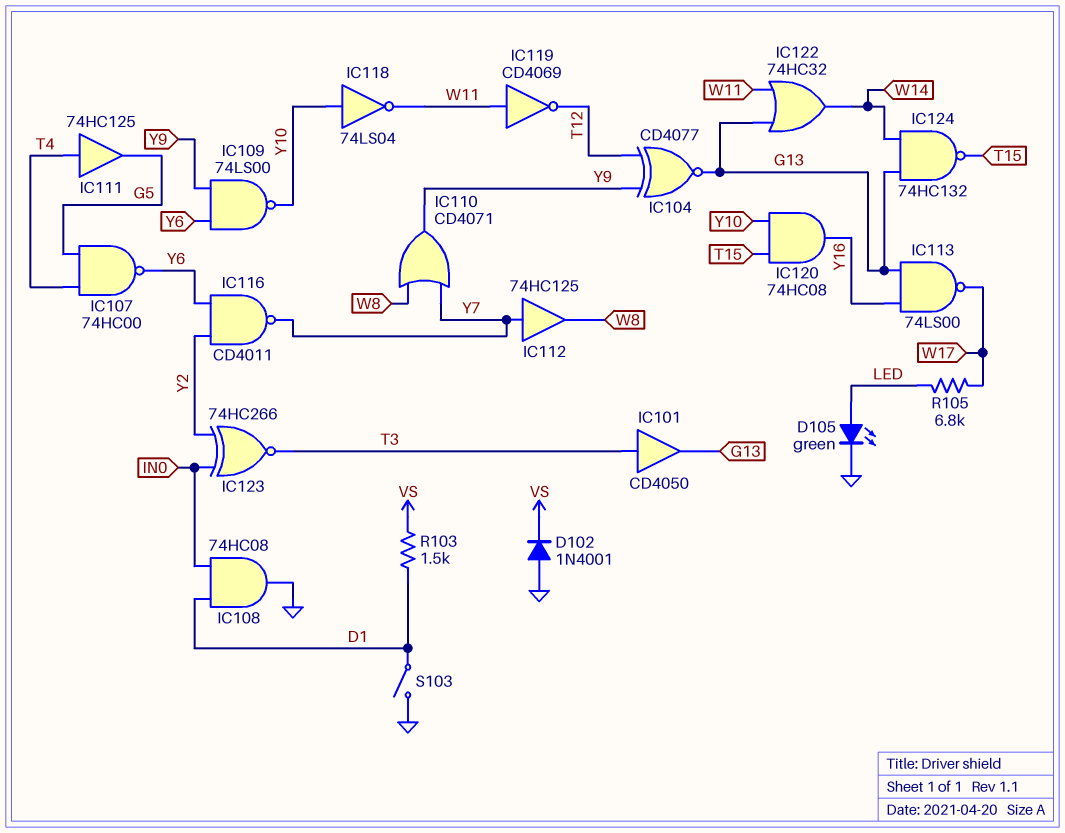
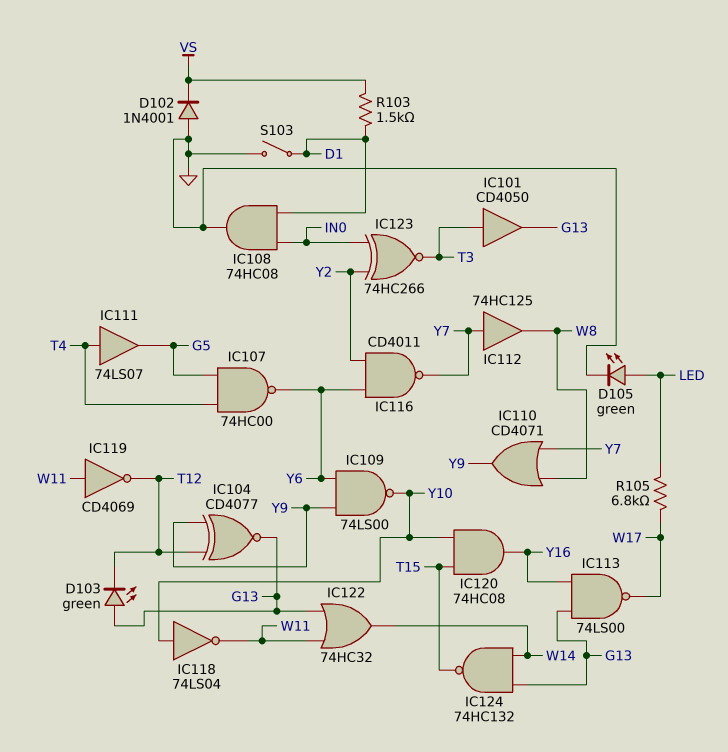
D103: none -> LED green (A G13, K T12)
IC111: buffer 74HC125 (in T4, out G5) -> buffer 74LS07 (in T4, out G5)

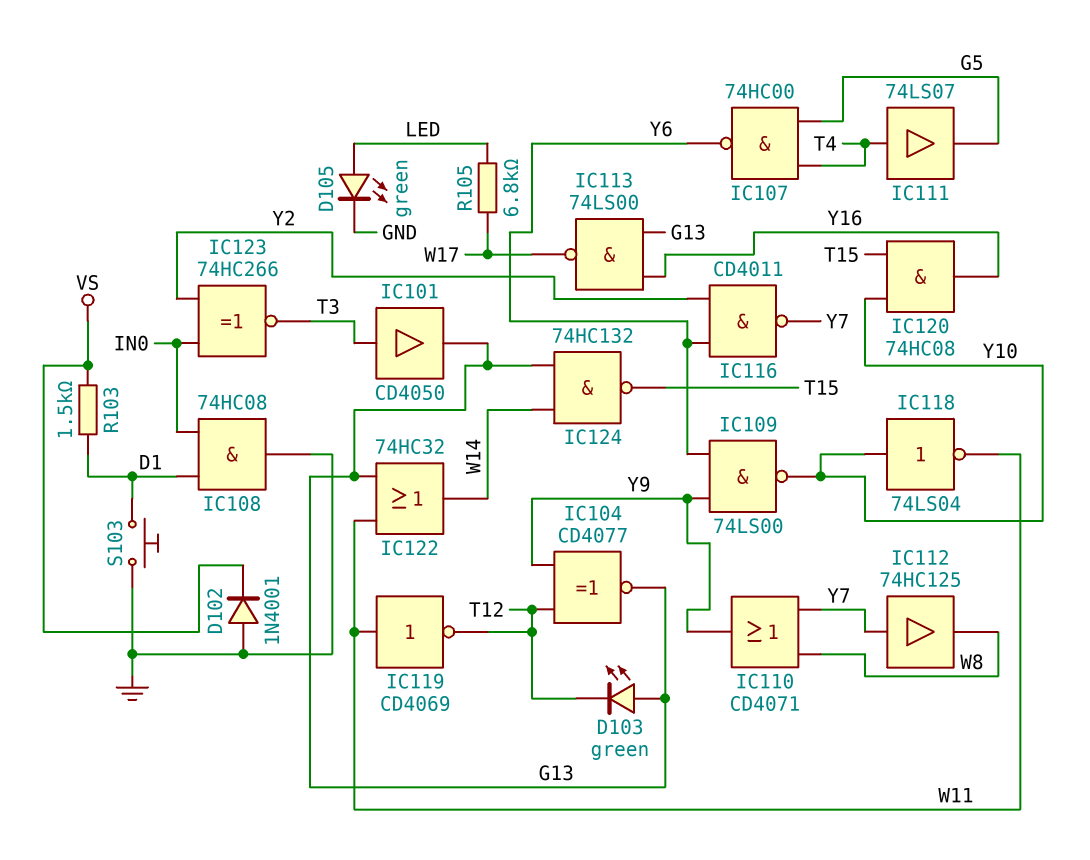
S103: switch (D1, GND) -> button (D1, GND)

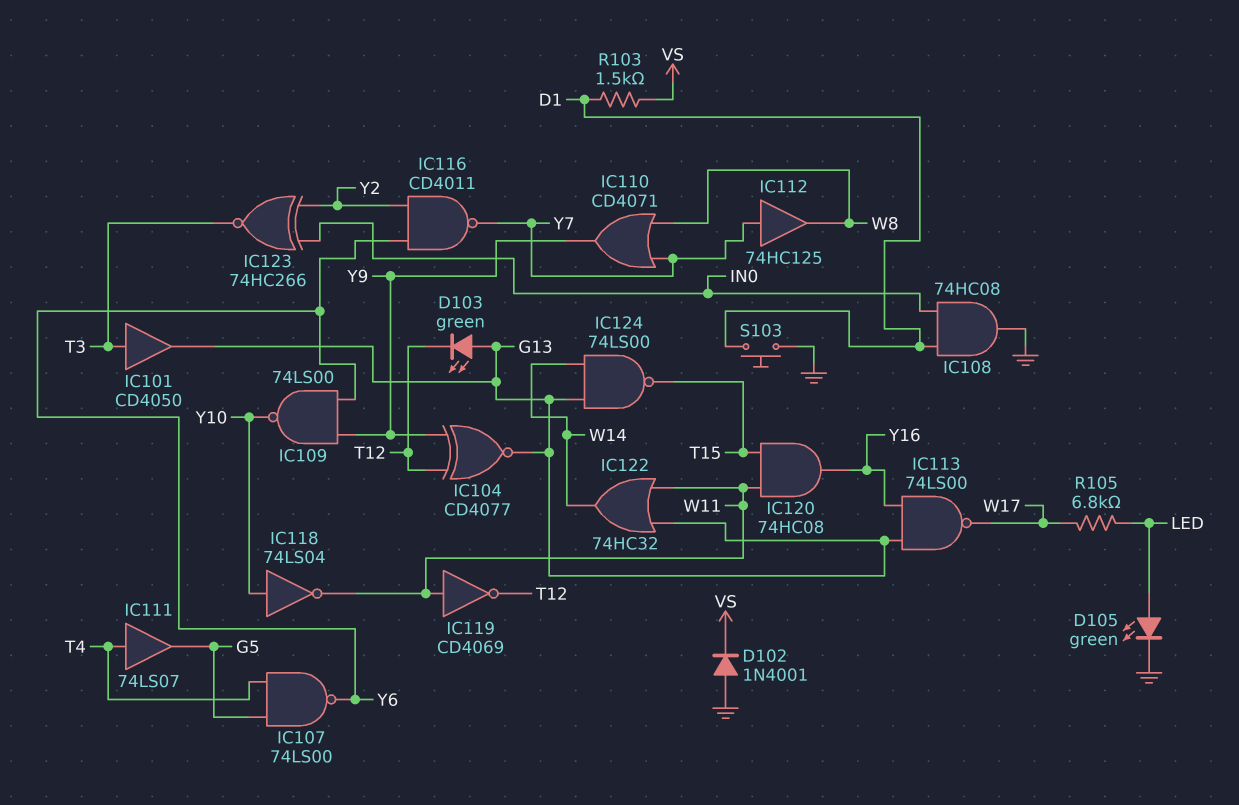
IC107: NAND 74HC00 (in G5, in T4, out Y6) -> NAND 74LS00 (in G5, in T4, out Y6)
IC120: AND 74HC08 (in T15, in Y10, out Y16) -> AND 74HC08 (in T15, in W11, out Y16)
IC124: NAND 74HC132 (in G13, in W14, out T15) -> NAND 74LS00 (in G13, in W14, out T15)

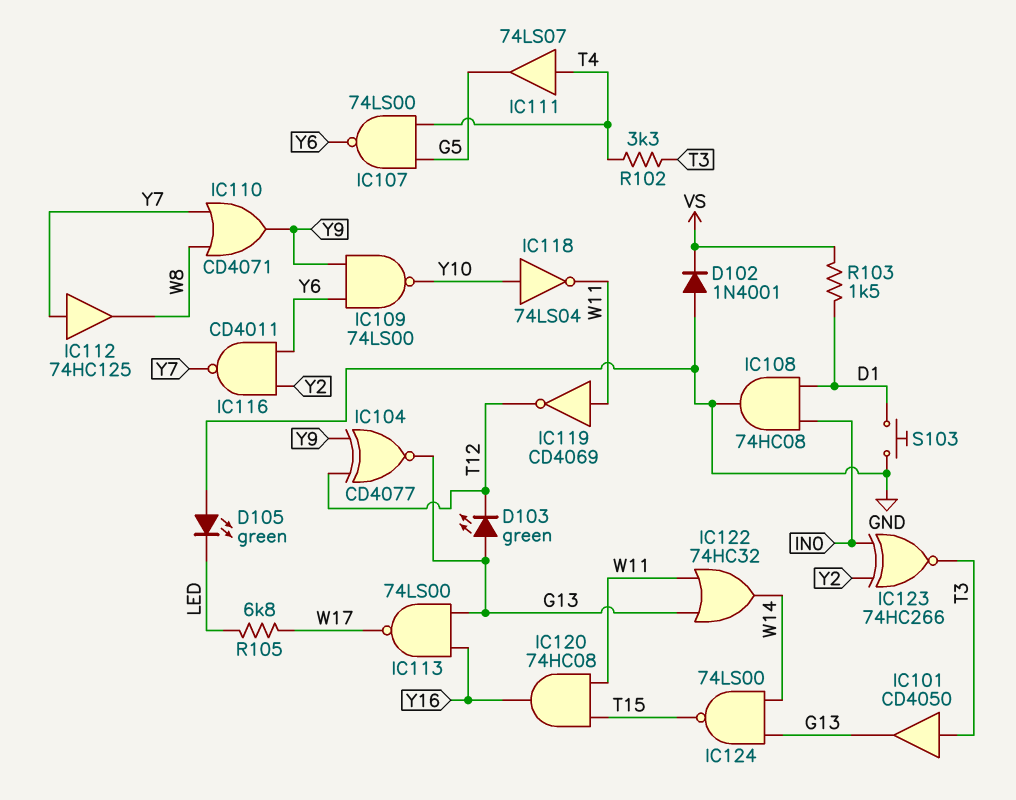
D105: LED green (A LED, K GND) -> LED green (A GND, K LED)
R102: none -> 3.3k (T3, T4)

